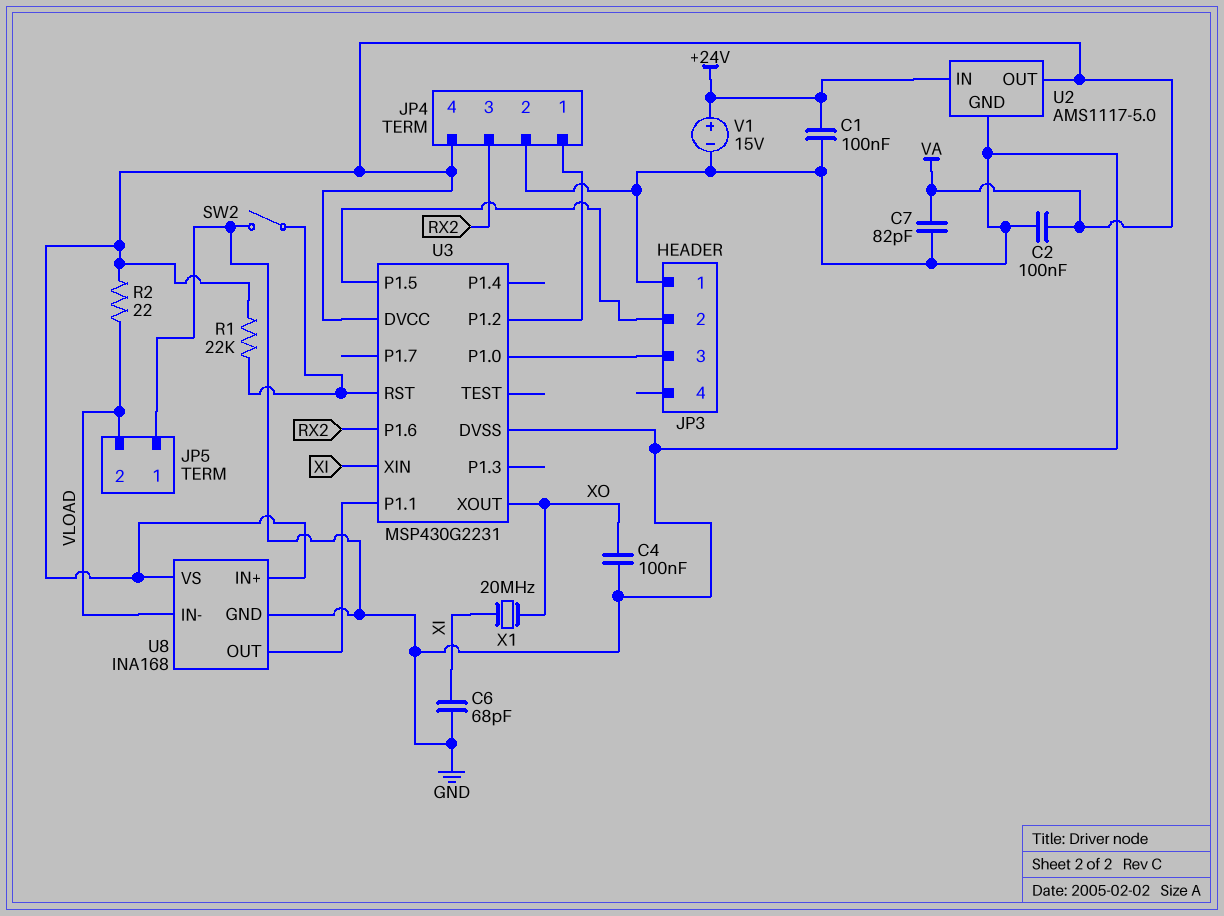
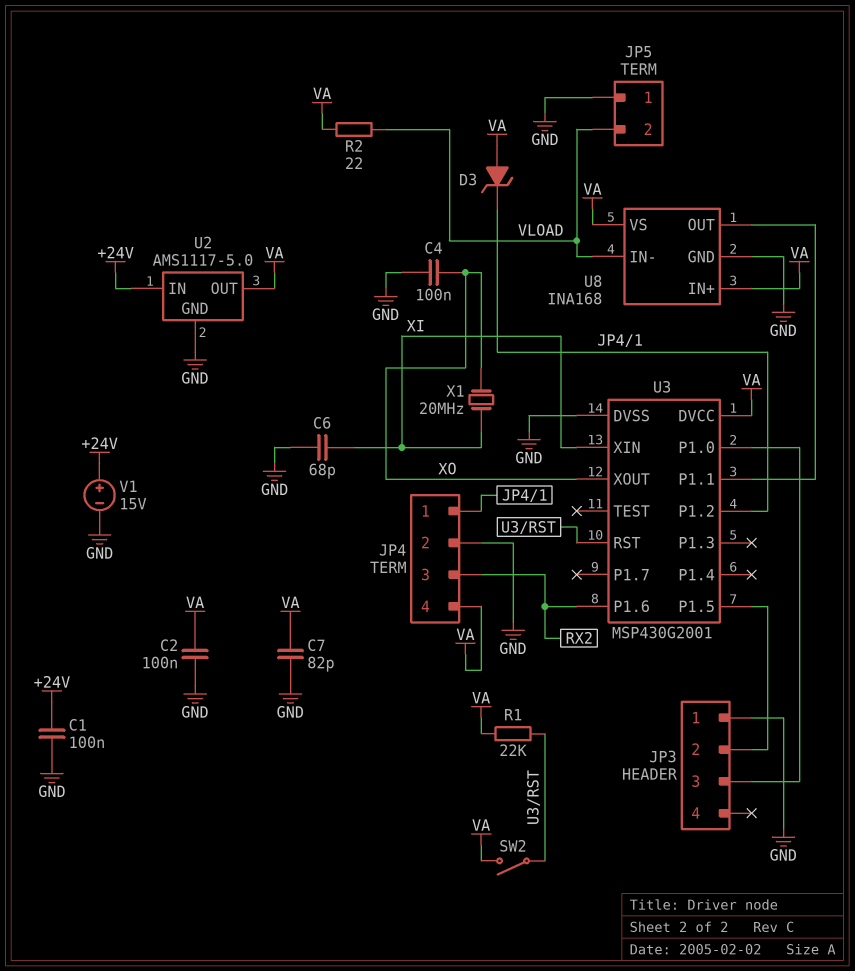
D3: none -> zener (A VA, K JP4/1)
SW2: switch (GND, U3/RST) -> switch (U3/RST, VA)
U3: MSP430G2231 -> MSP430G2001

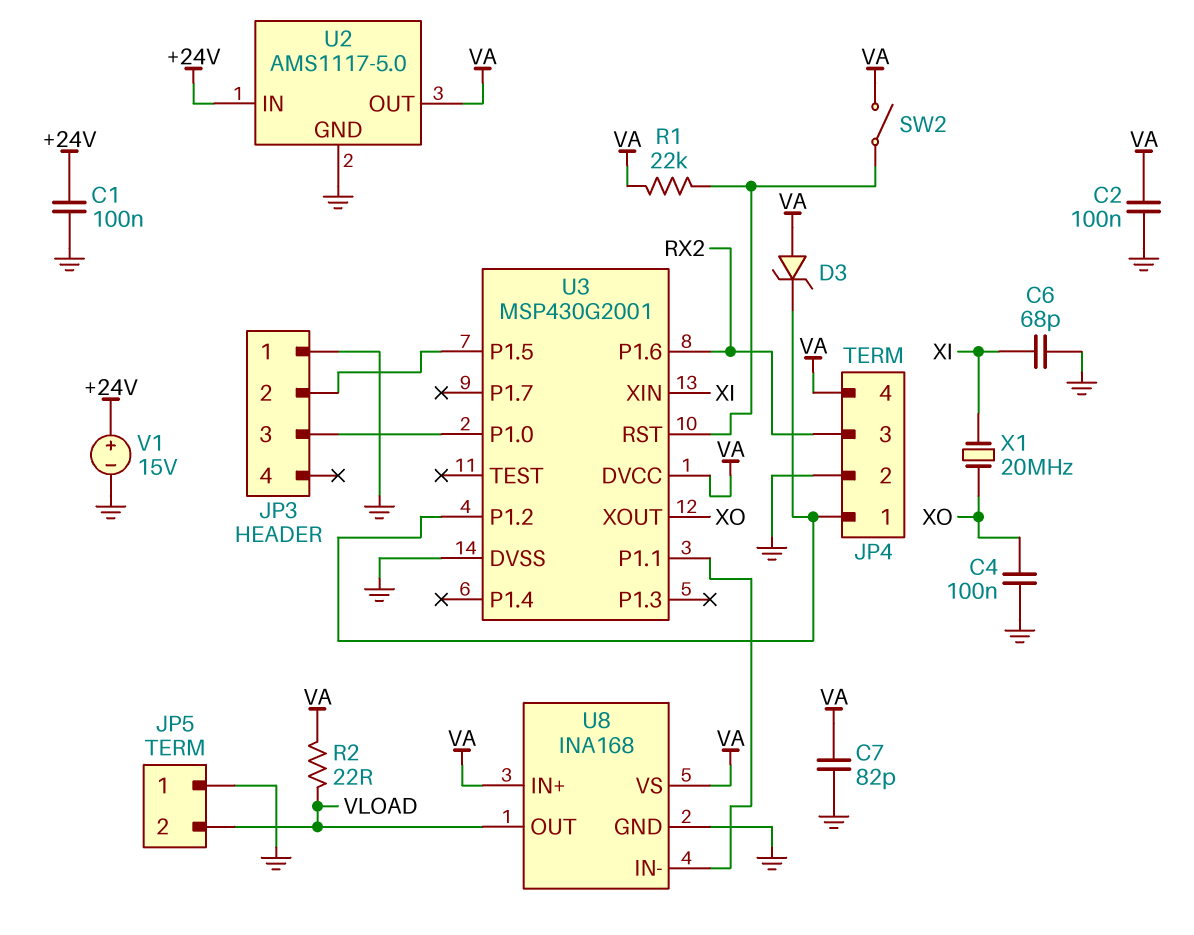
U8 pin IN-: VLOAD -> U3/P1.1
U8 pin OUT: U3/P1.1 -> VLOAD

